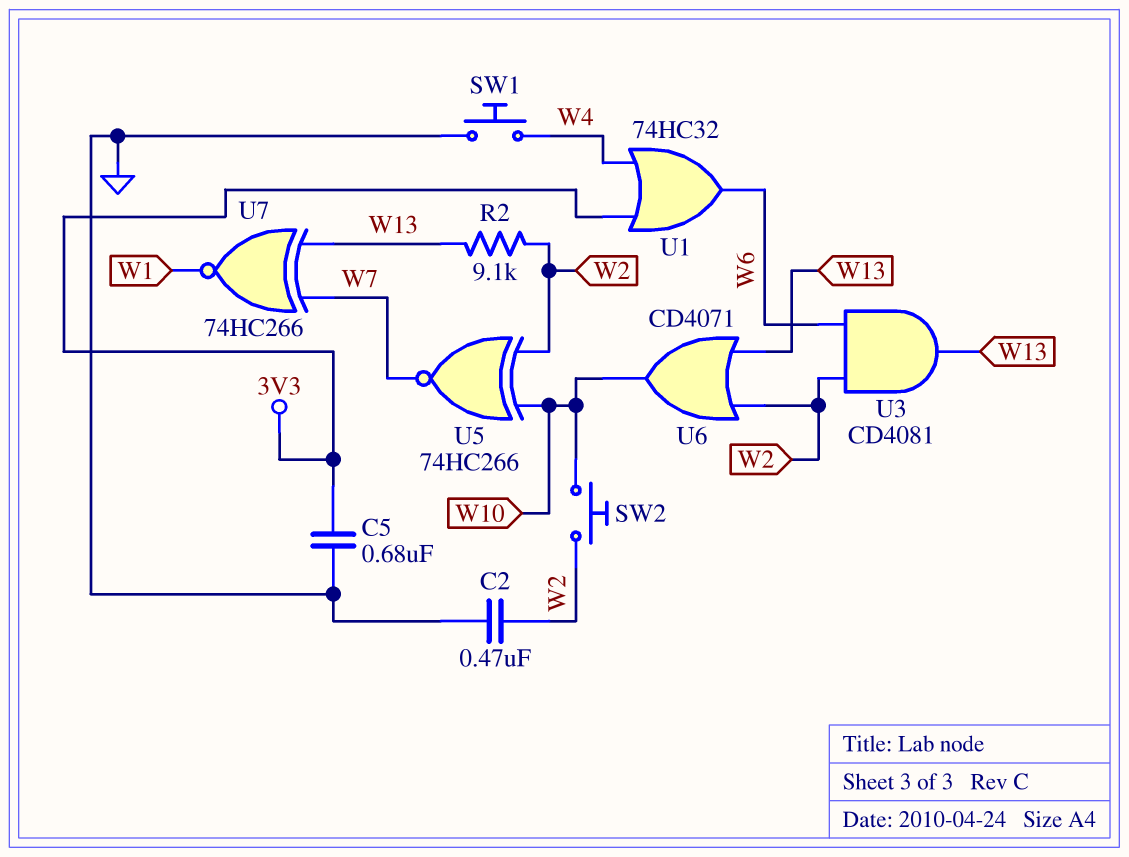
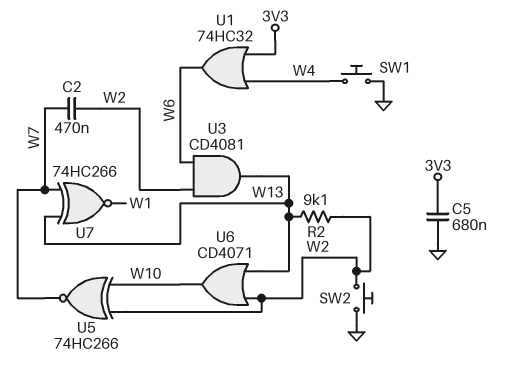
C2: 470nF (GND, W2) -> 470nF (W2, W7)
SW2: button (W2, W10) -> button (GND, W2)

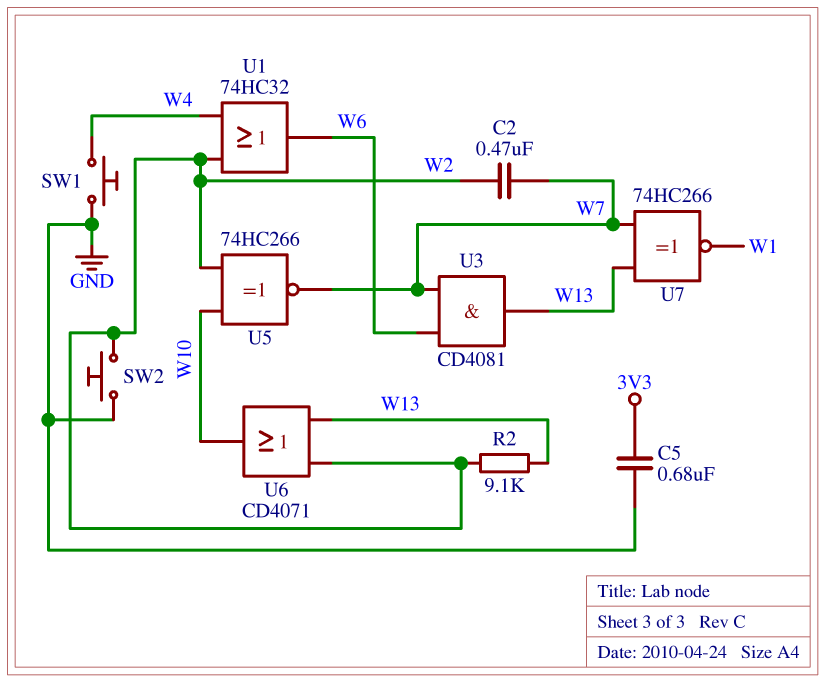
U1: OR 74HC32 (in 3V3, in W4, out W6) -> OR 74HC32 (in W2, in W4, out W6)
U3: AND CD4081 (in W2, in W6, out W13) -> AND CD4081 (in W6, in W7, out W13)

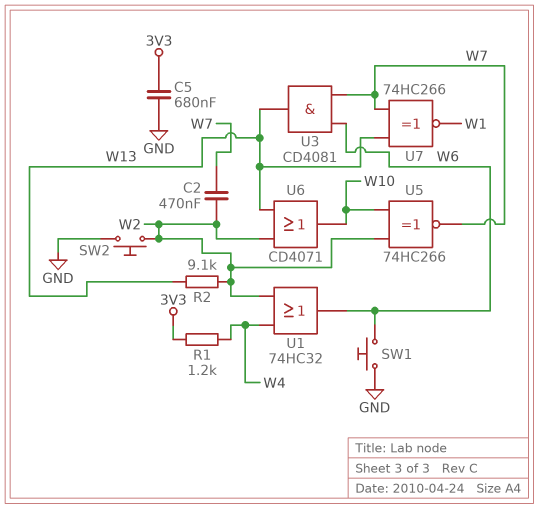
R1: none -> 1.2k (3V3, W4)
SW1: button (GND, W4) -> button (GND, W6)

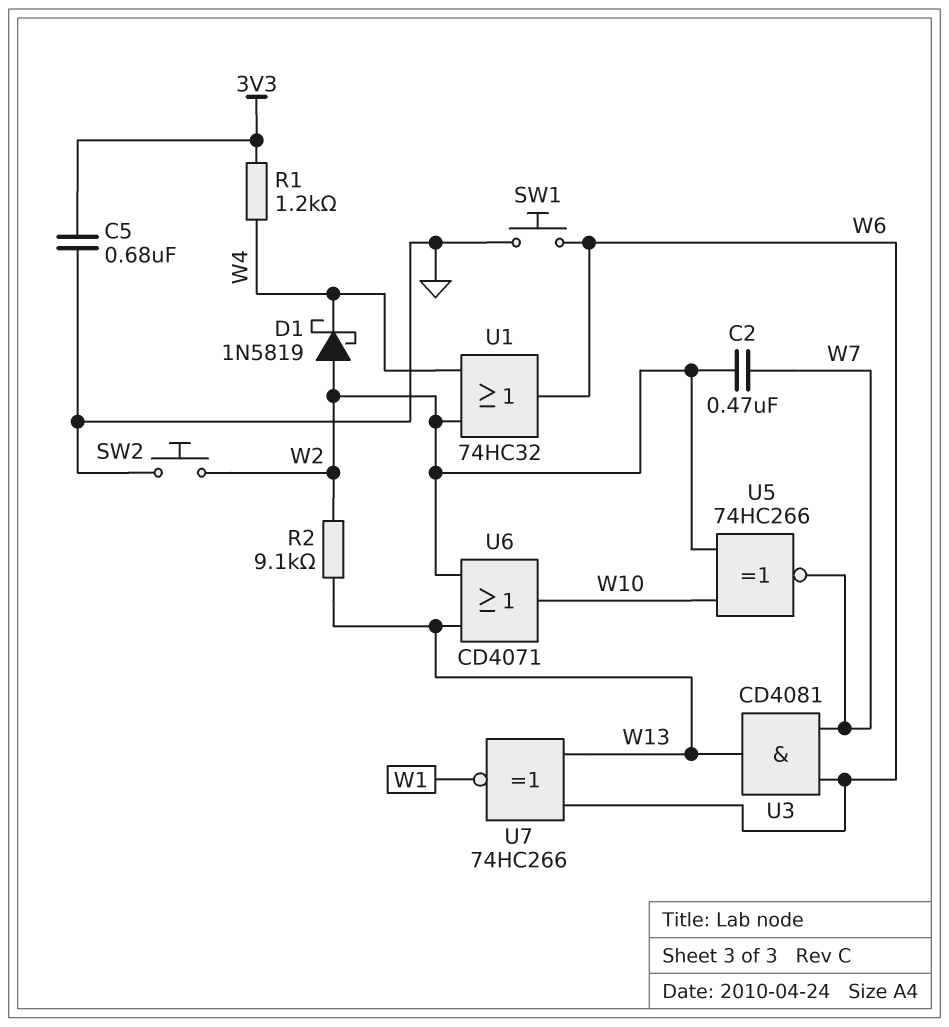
D1: none -> schottky 1N5819 (A W2, K W4)
U7: XNOR 74HC266 (in W7, in W13, out W1) -> XNOR 74HC266 (in W6, in W13, out W1)

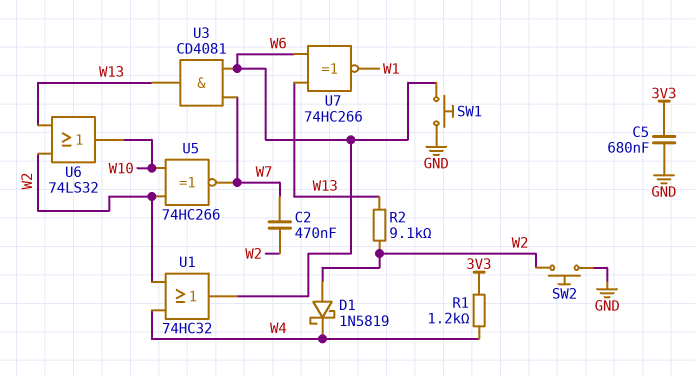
U6: OR CD4071 (in W2, in W13, out W10) -> OR 74LS32 (in W2, in W13, out W10)

